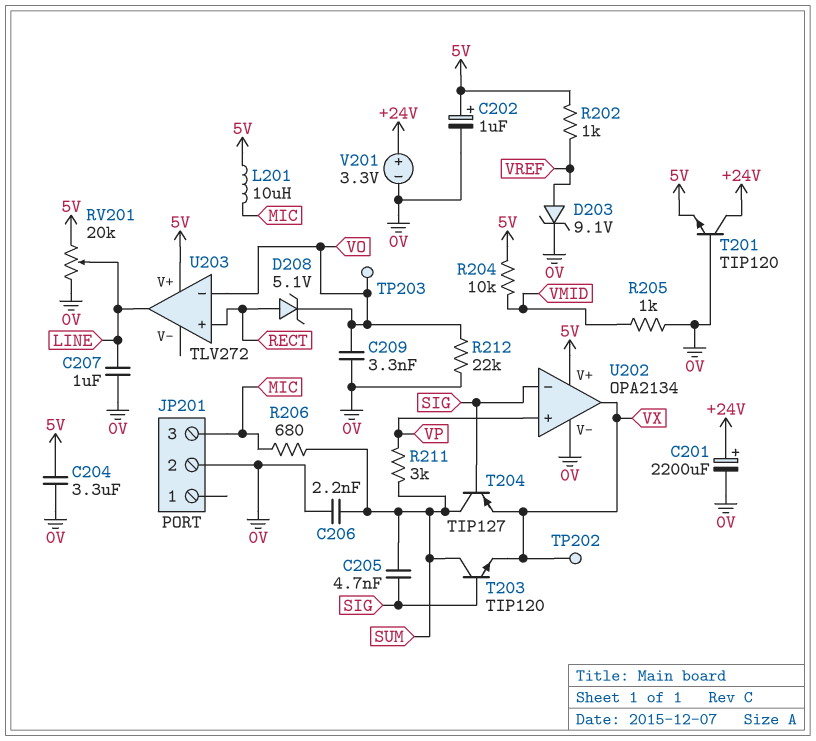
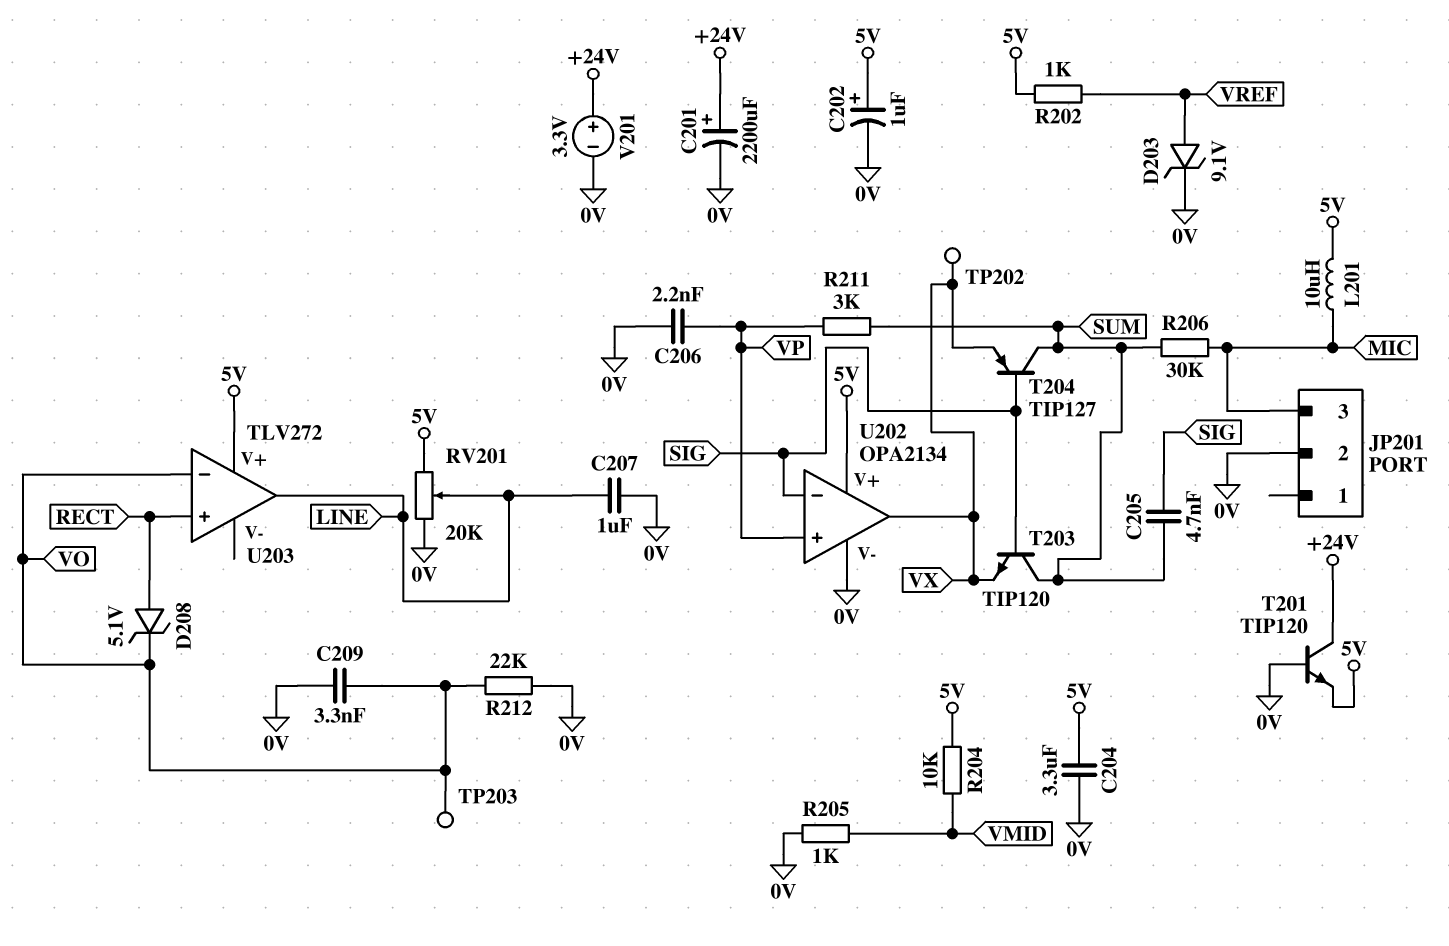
C206: 2.2nF (0V, SUM) -> 2.2nF (0V, VP)
R206: 680 (MIC, SUM) -> 30k (MIC, SUM)

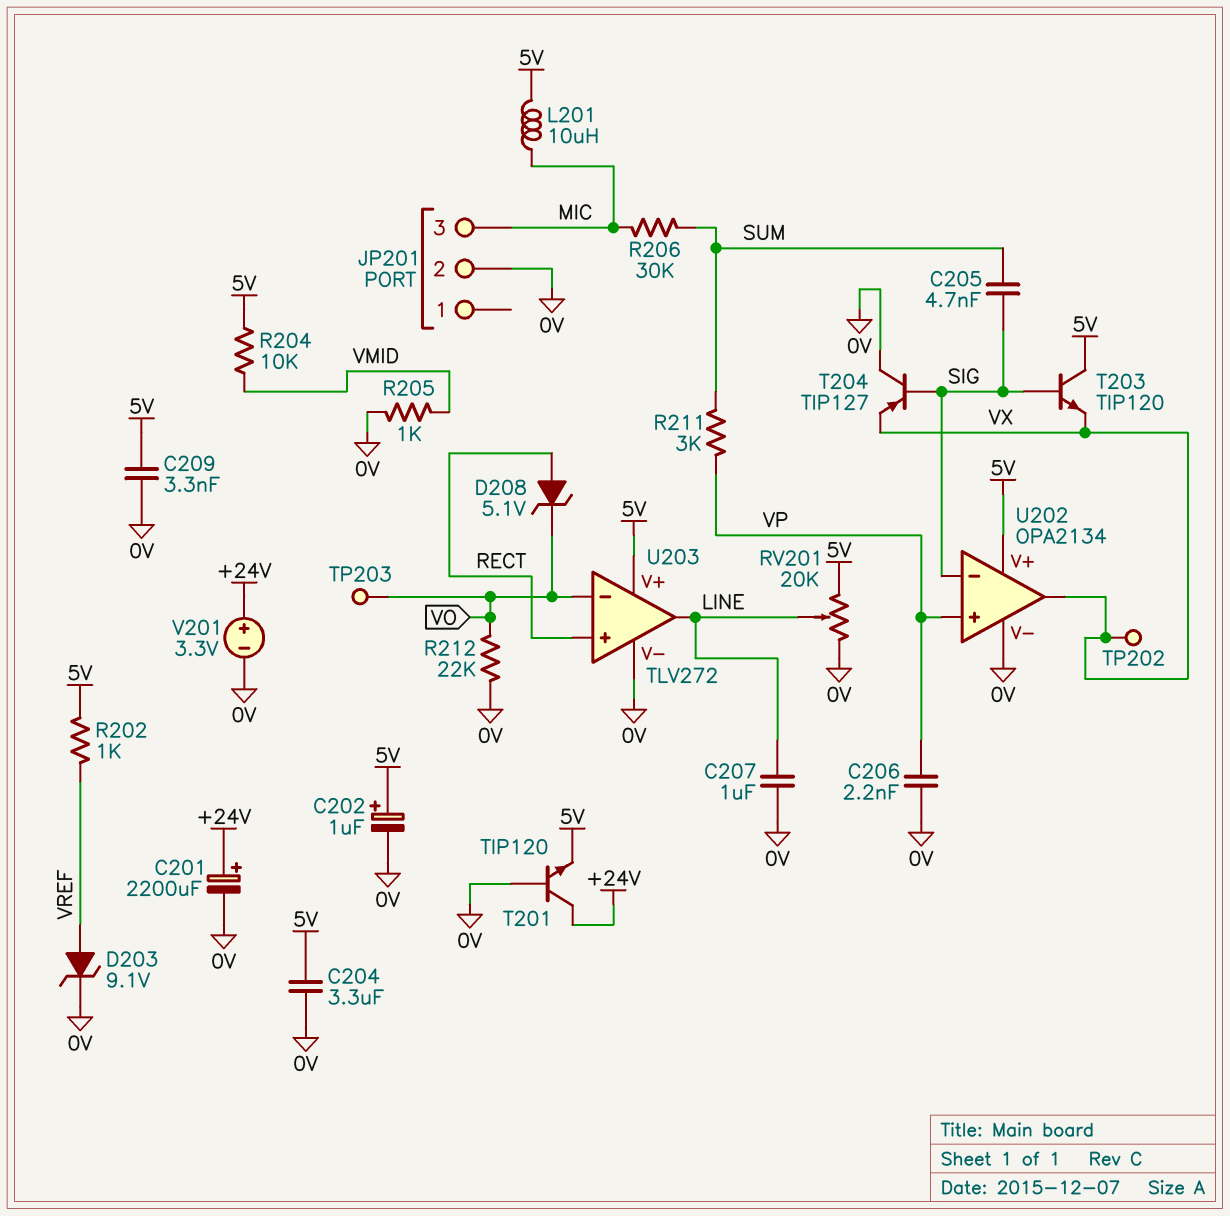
C209: 3.3nF (0V, VO) -> 3.3nF (0V, 5V)
T203: NPN TIP120 (B SIG, C SUM, E VX) -> NPN TIP120 (B SIG, C 5V, E VX)
T204: PNP TIP127 (B SIG, C SUM, E VX) -> PNP TIP127 (B SIG, C 0V, E VX)
U203 pin V-: none -> 0V

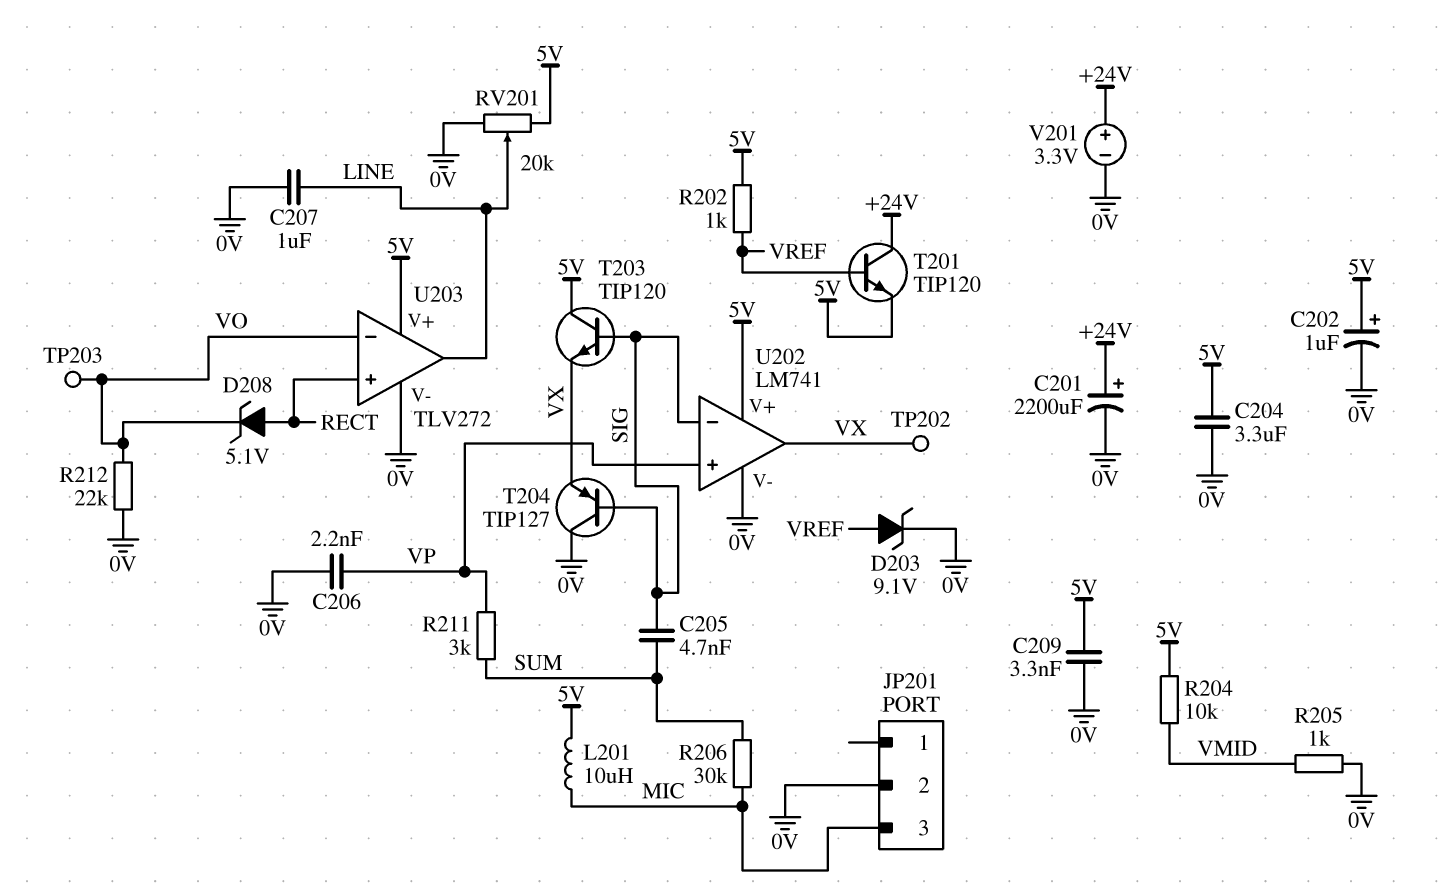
T201: NPN TIP120 (B 0V, C +24V, E 5V) -> NPN TIP120 (B VREF, C +24V, E 5V)
U202: OPA2134 -> LM741

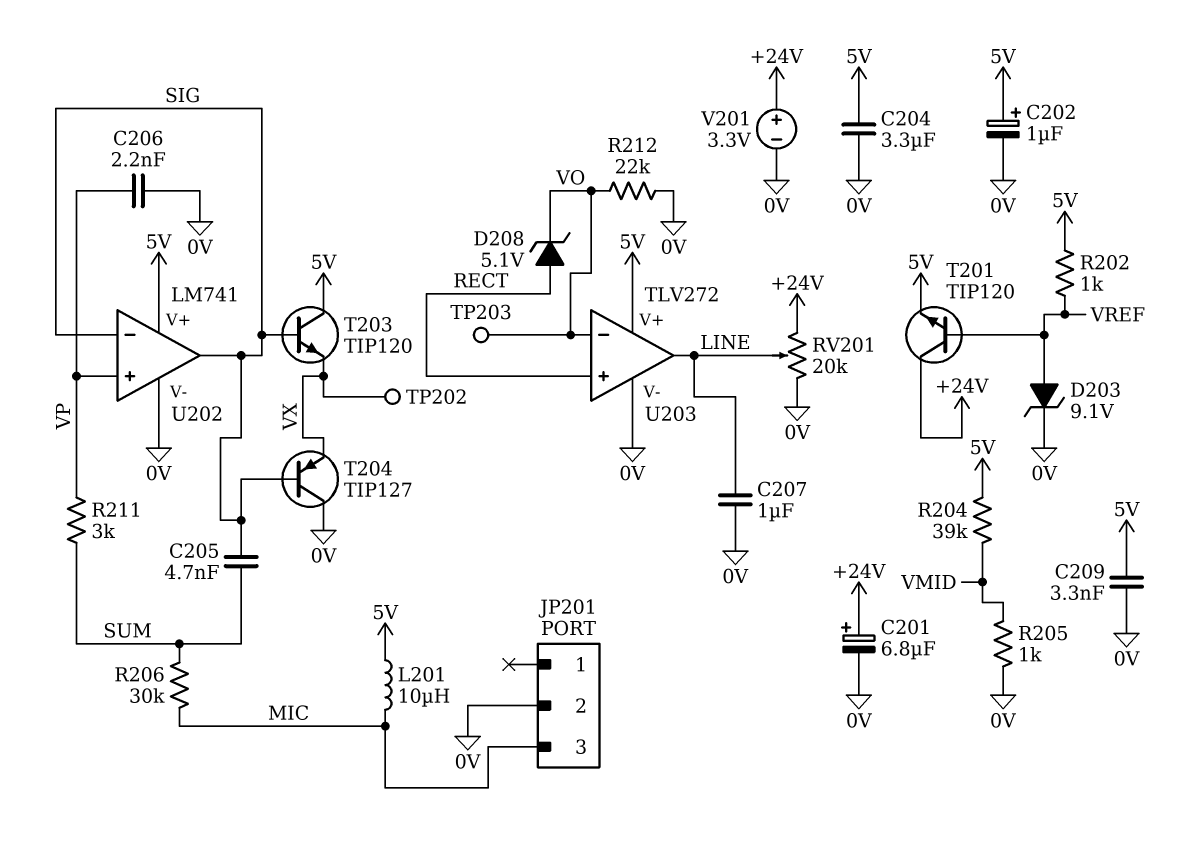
C201: 2200uF (plus +24V, minus 0V) -> 6.8uF (plus +24V, minus 0V)
R204: 10k (5V, VMID) -> 39k (5V, VMID)
RV201: 20k (0V, 5V, wiper LINE) -> 20k (+24V, 0V, wiper LINE)
U202 pin out: VX -> SIG

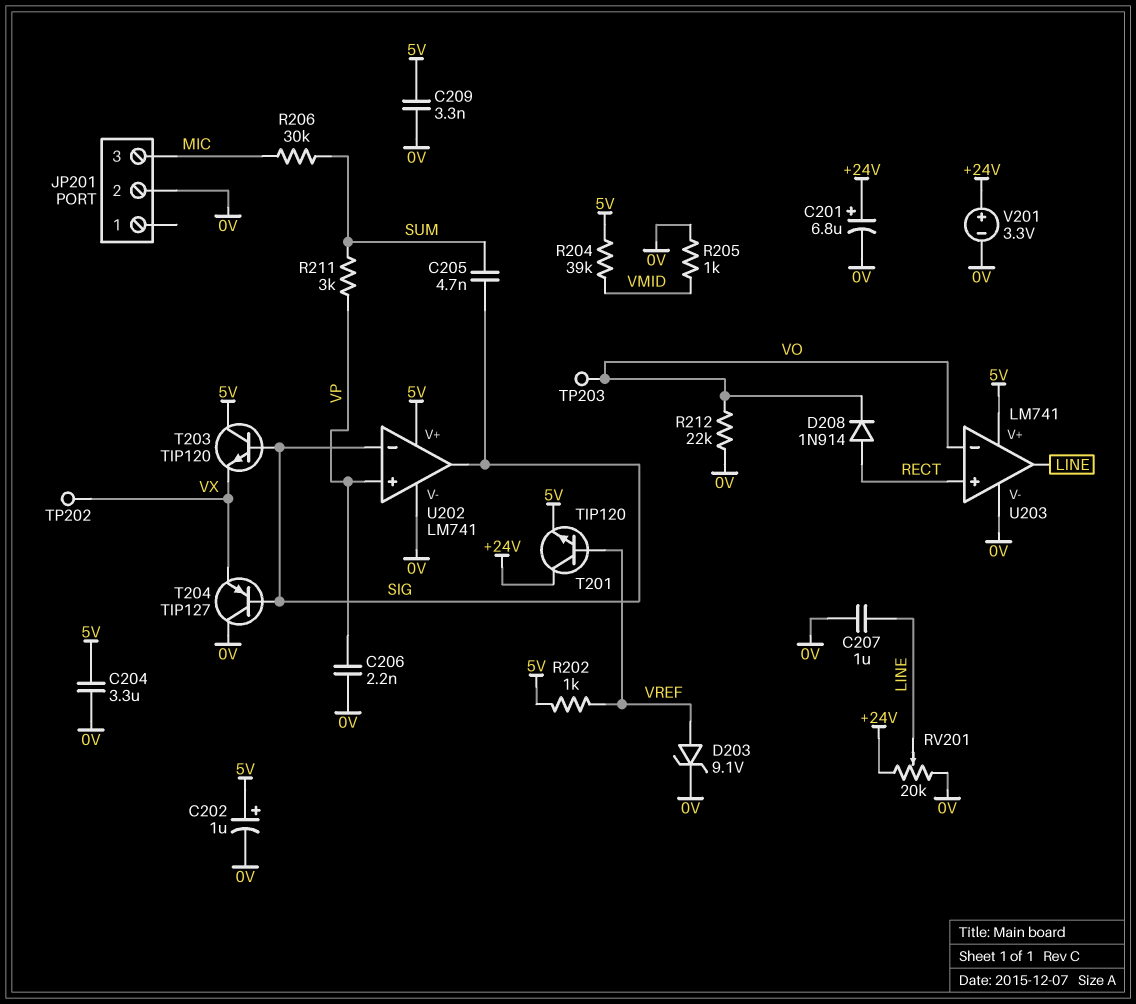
D208: zener 5.1V (A RECT, K VO) -> diode 1N914 (A RECT, K VO)
L201: 10uH (5V, MIC) -> none
U203: TLV272 -> LM741

